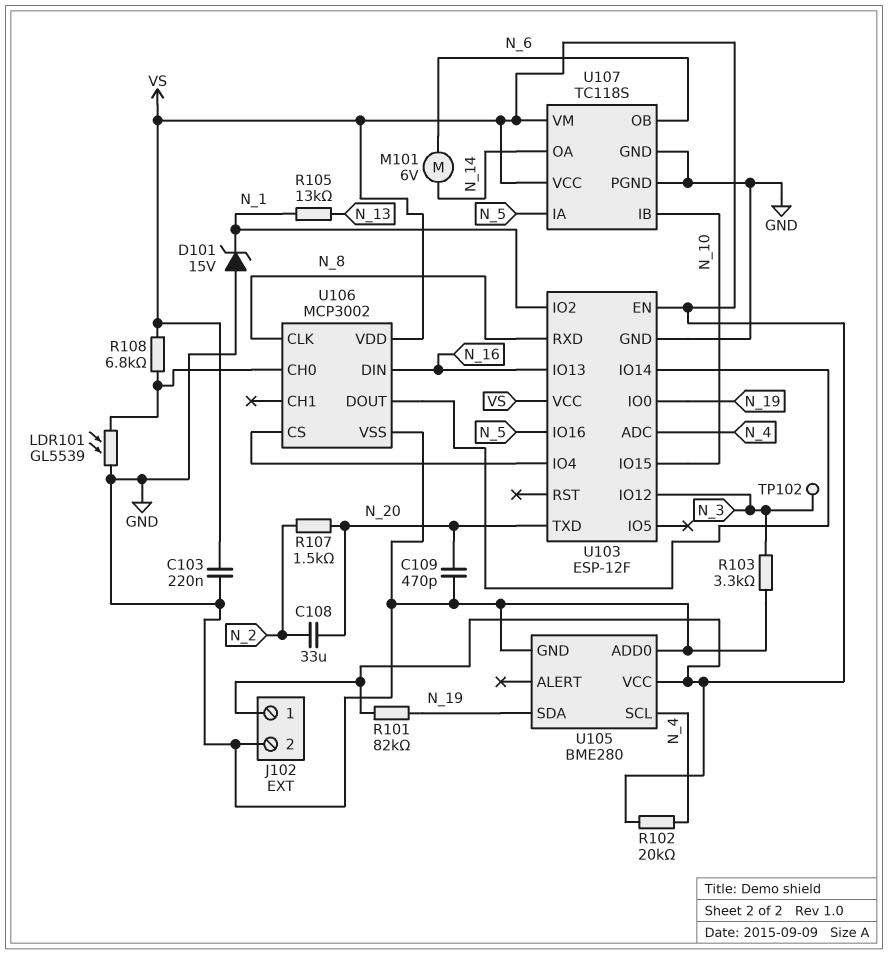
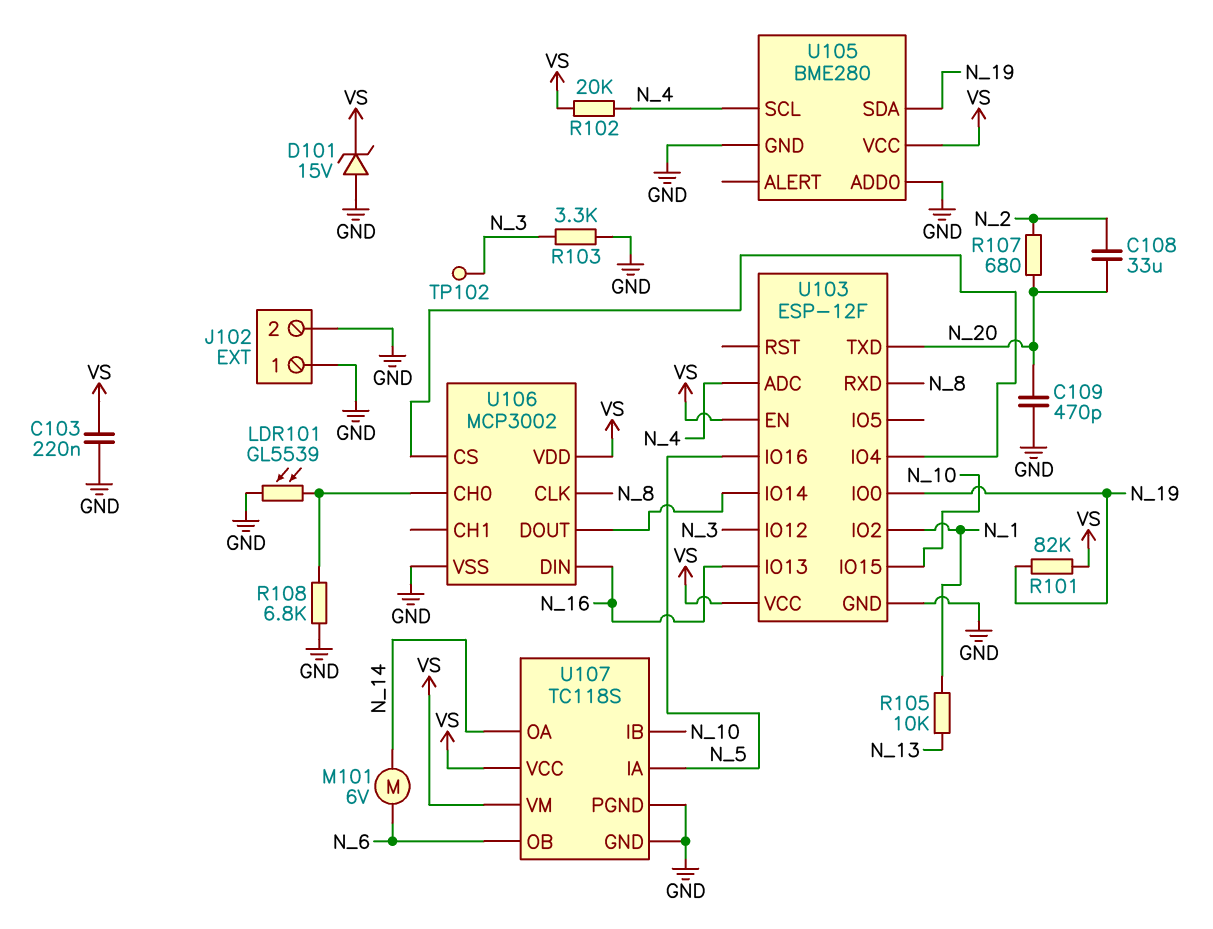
D101: zener 15V (A GND, K N_1) -> zener 15V (A GND, K VS)
J102 pin 1: VS -> GND
R105: 13k (N_1, N_13) -> 10k (N_1, N_13)
R107: 1.5k (N_2, N_20) -> 680 (N_2, N_20)
R108: 6.8k (U106/CH0, VS) -> 6.8k (GND, U106/CH0)

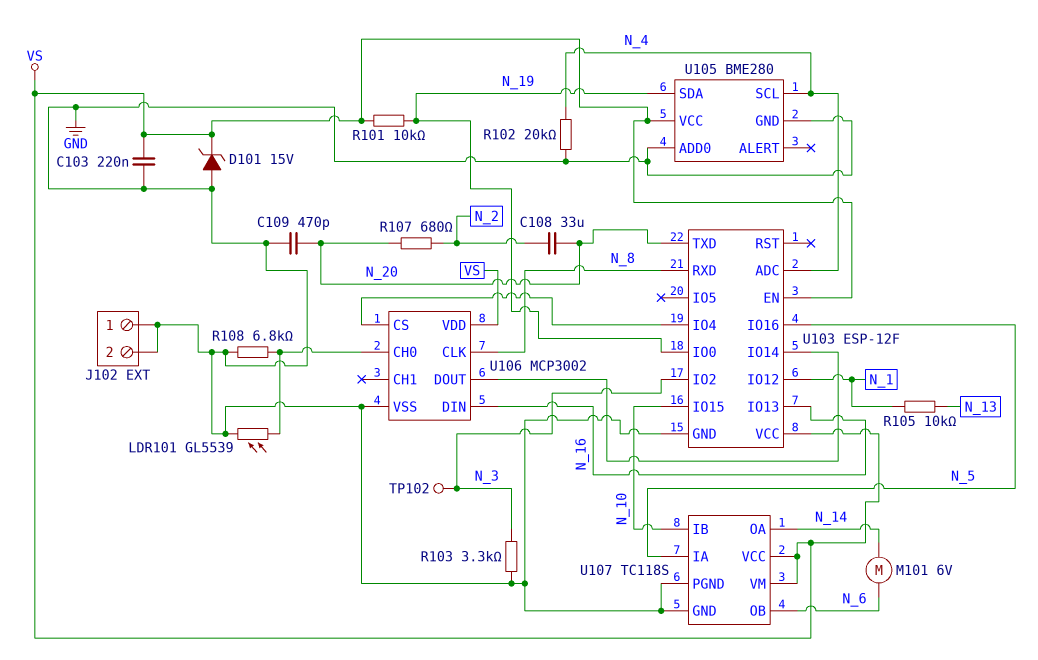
R101: 82k (N_19, VS) -> 10k (N_19, VS)
R102: 20k (N_4, VS) -> 20k (GND, N_4)
U103 pin IO2: N_1 -> N_3
U103 pin IO12: N_3 -> N_1

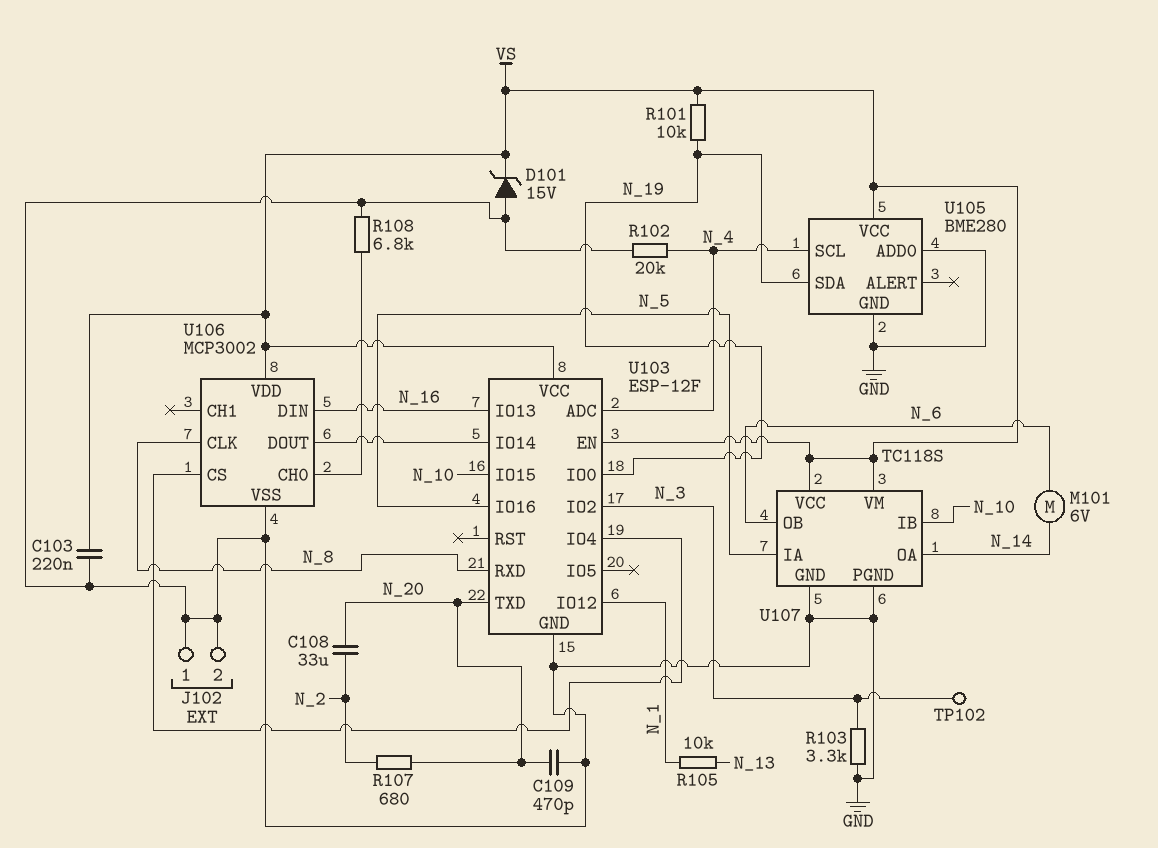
LDR101: GL5539 (GND, U106/CH0) -> none

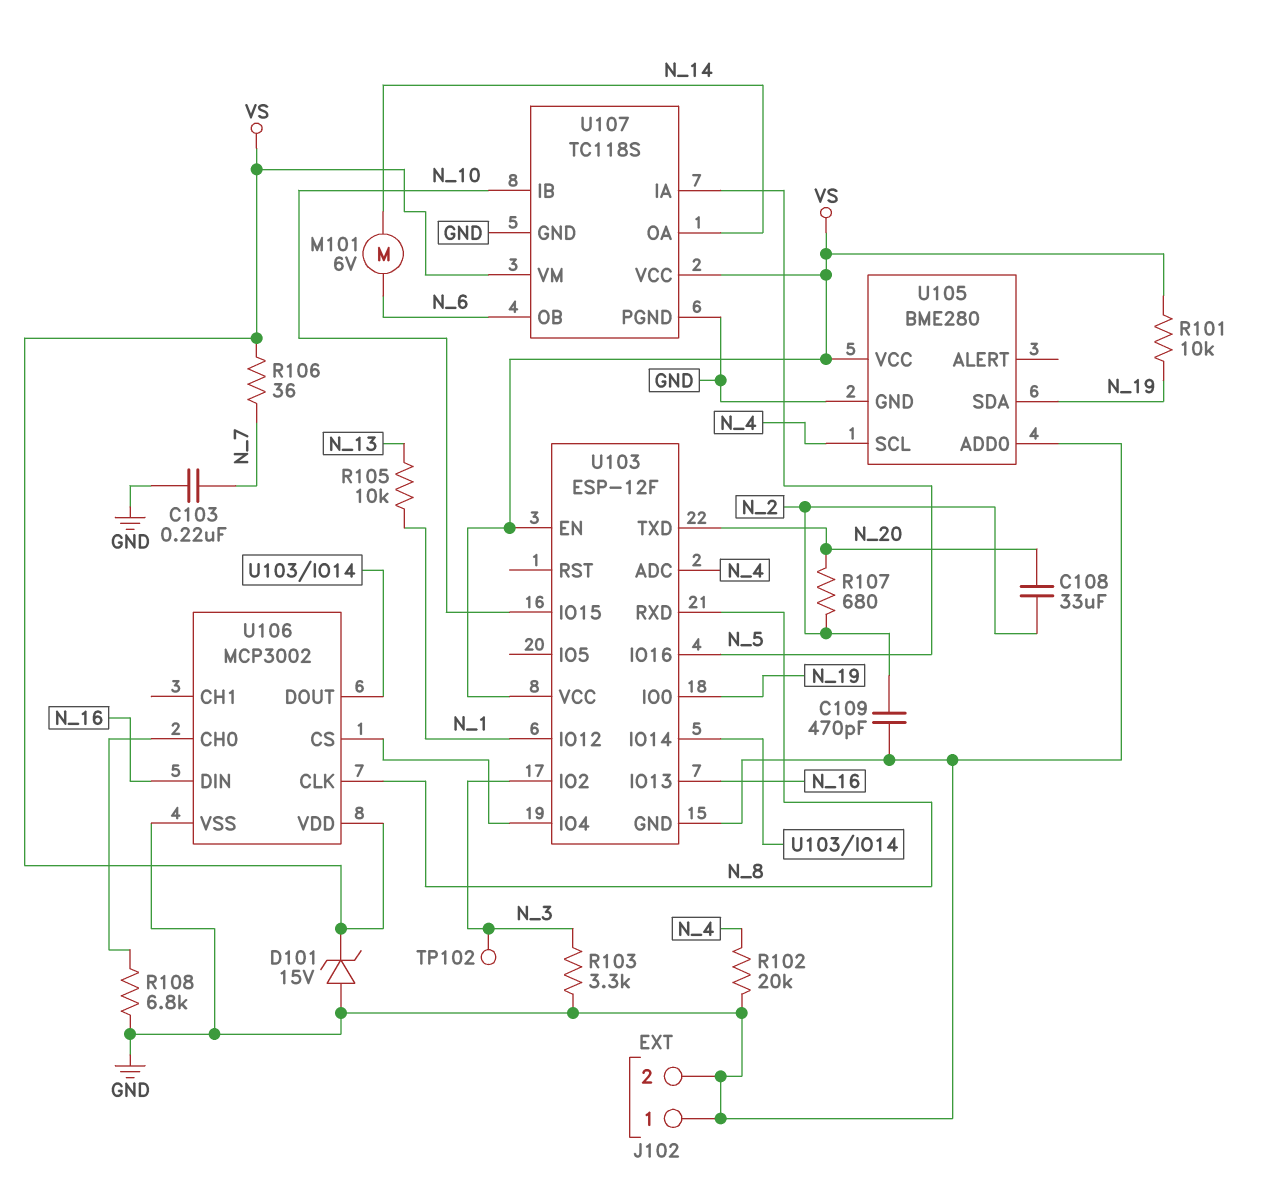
C103: 220nF (GND, VS) -> 220nF (GND, N_7)
C109: 470pF (GND, N_20) -> 470pF (GND, N_2)
R106: none -> 36 (N_7, VS)

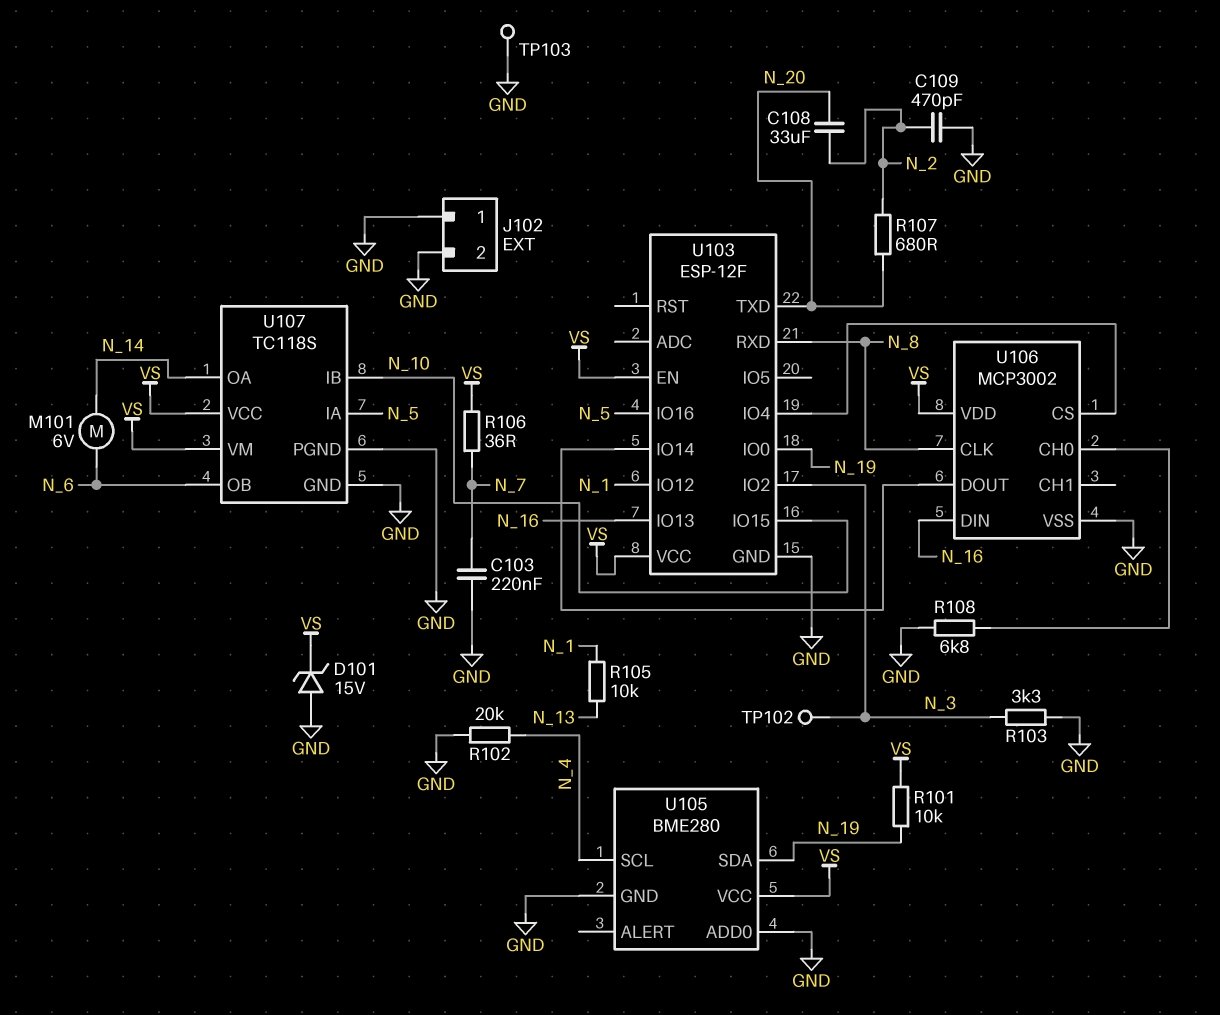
TP103: none -> test point (GND)
U103 pin ADC: N_4 -> none

